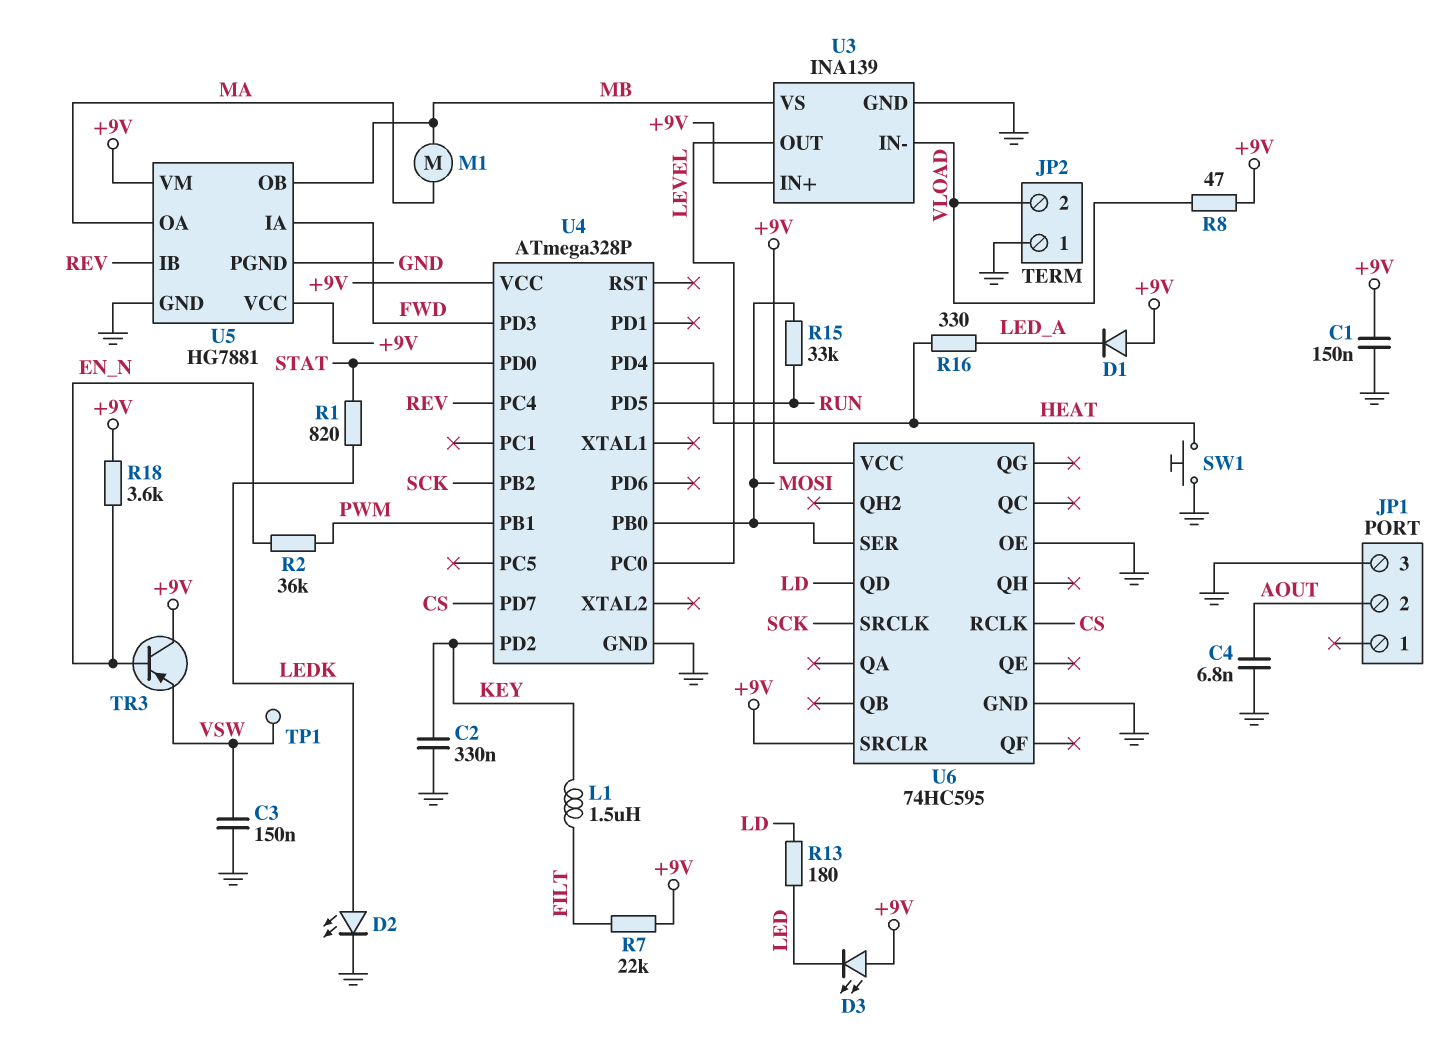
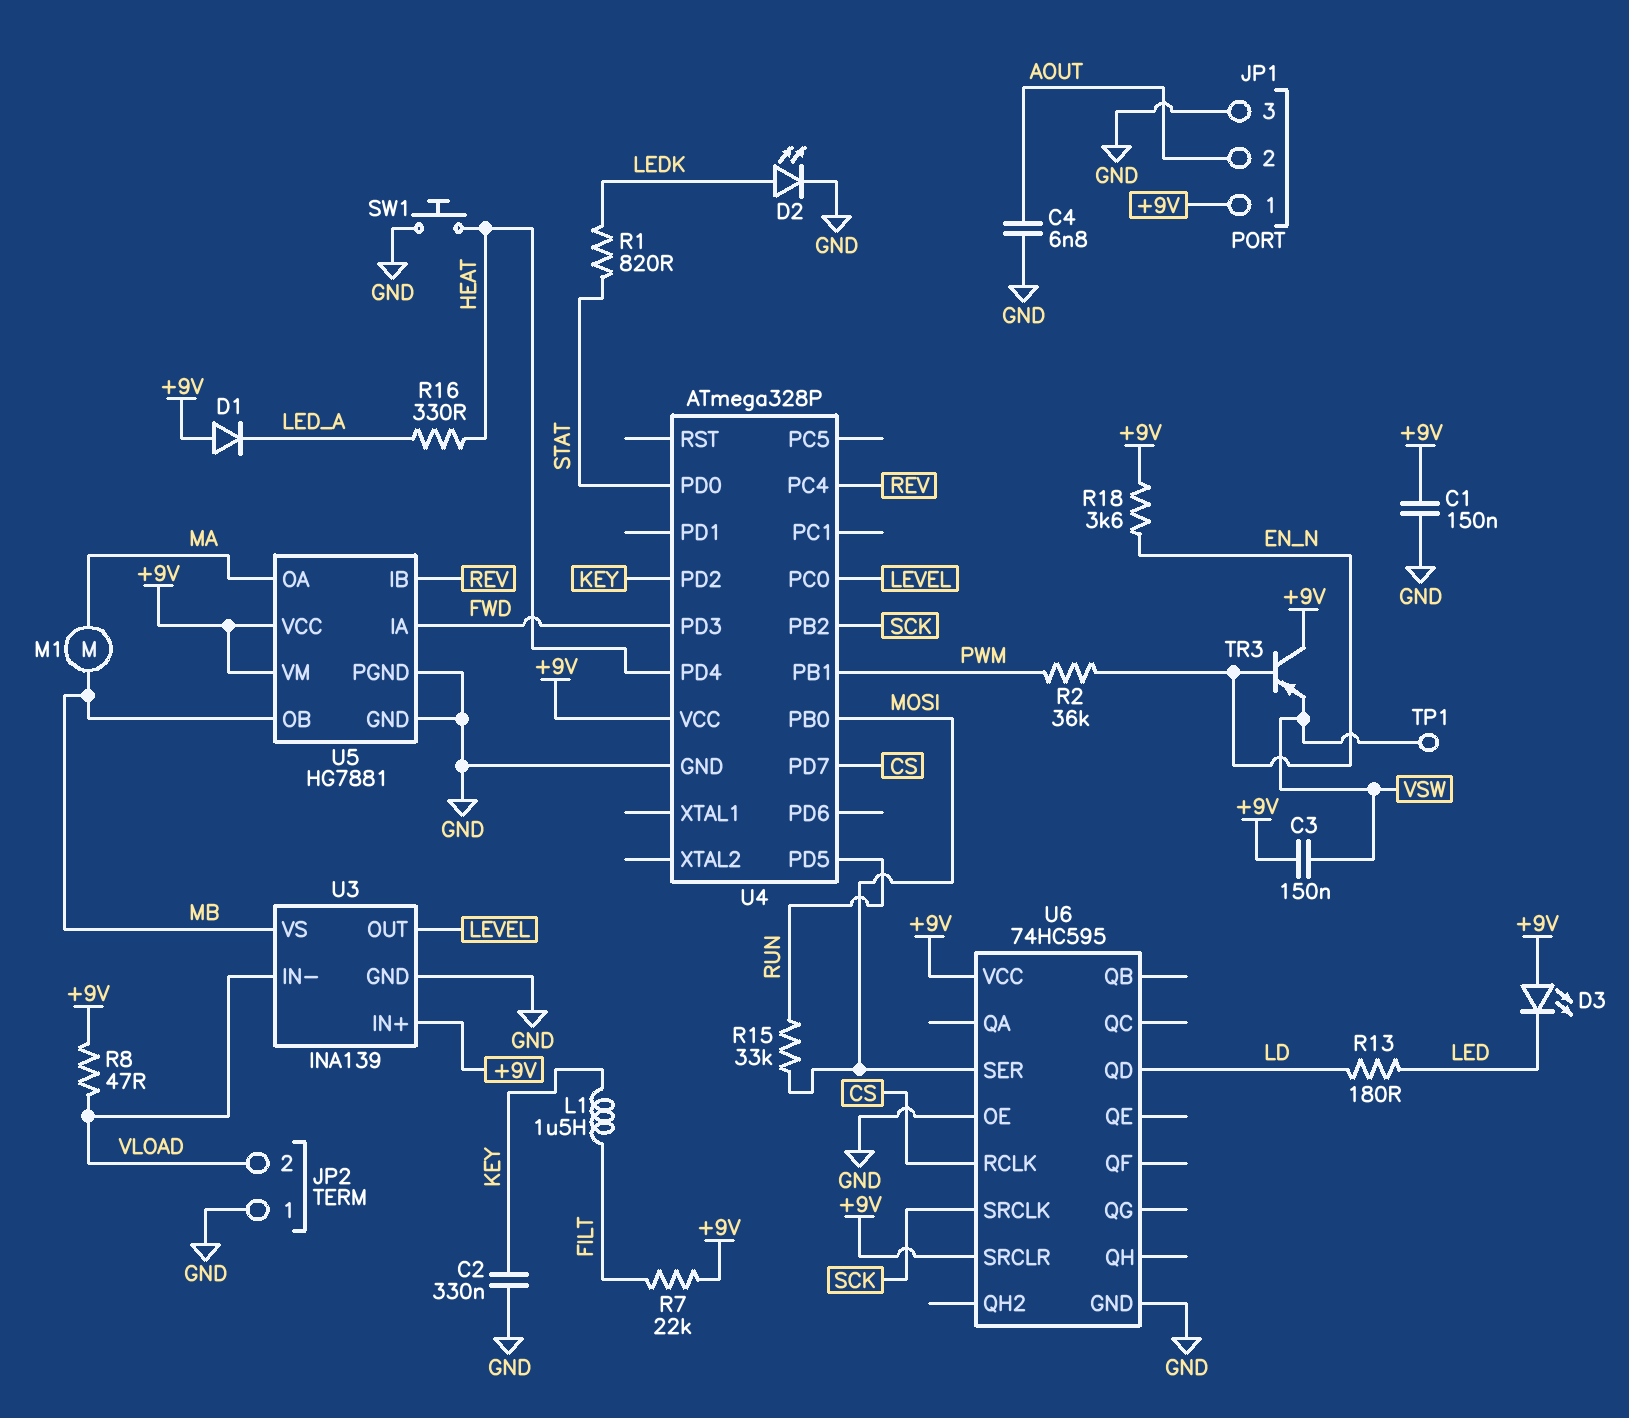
C3: 150nF (GND, VSW) -> 150nF (+9V, VSW)
JP1 pin 1: none -> +9V

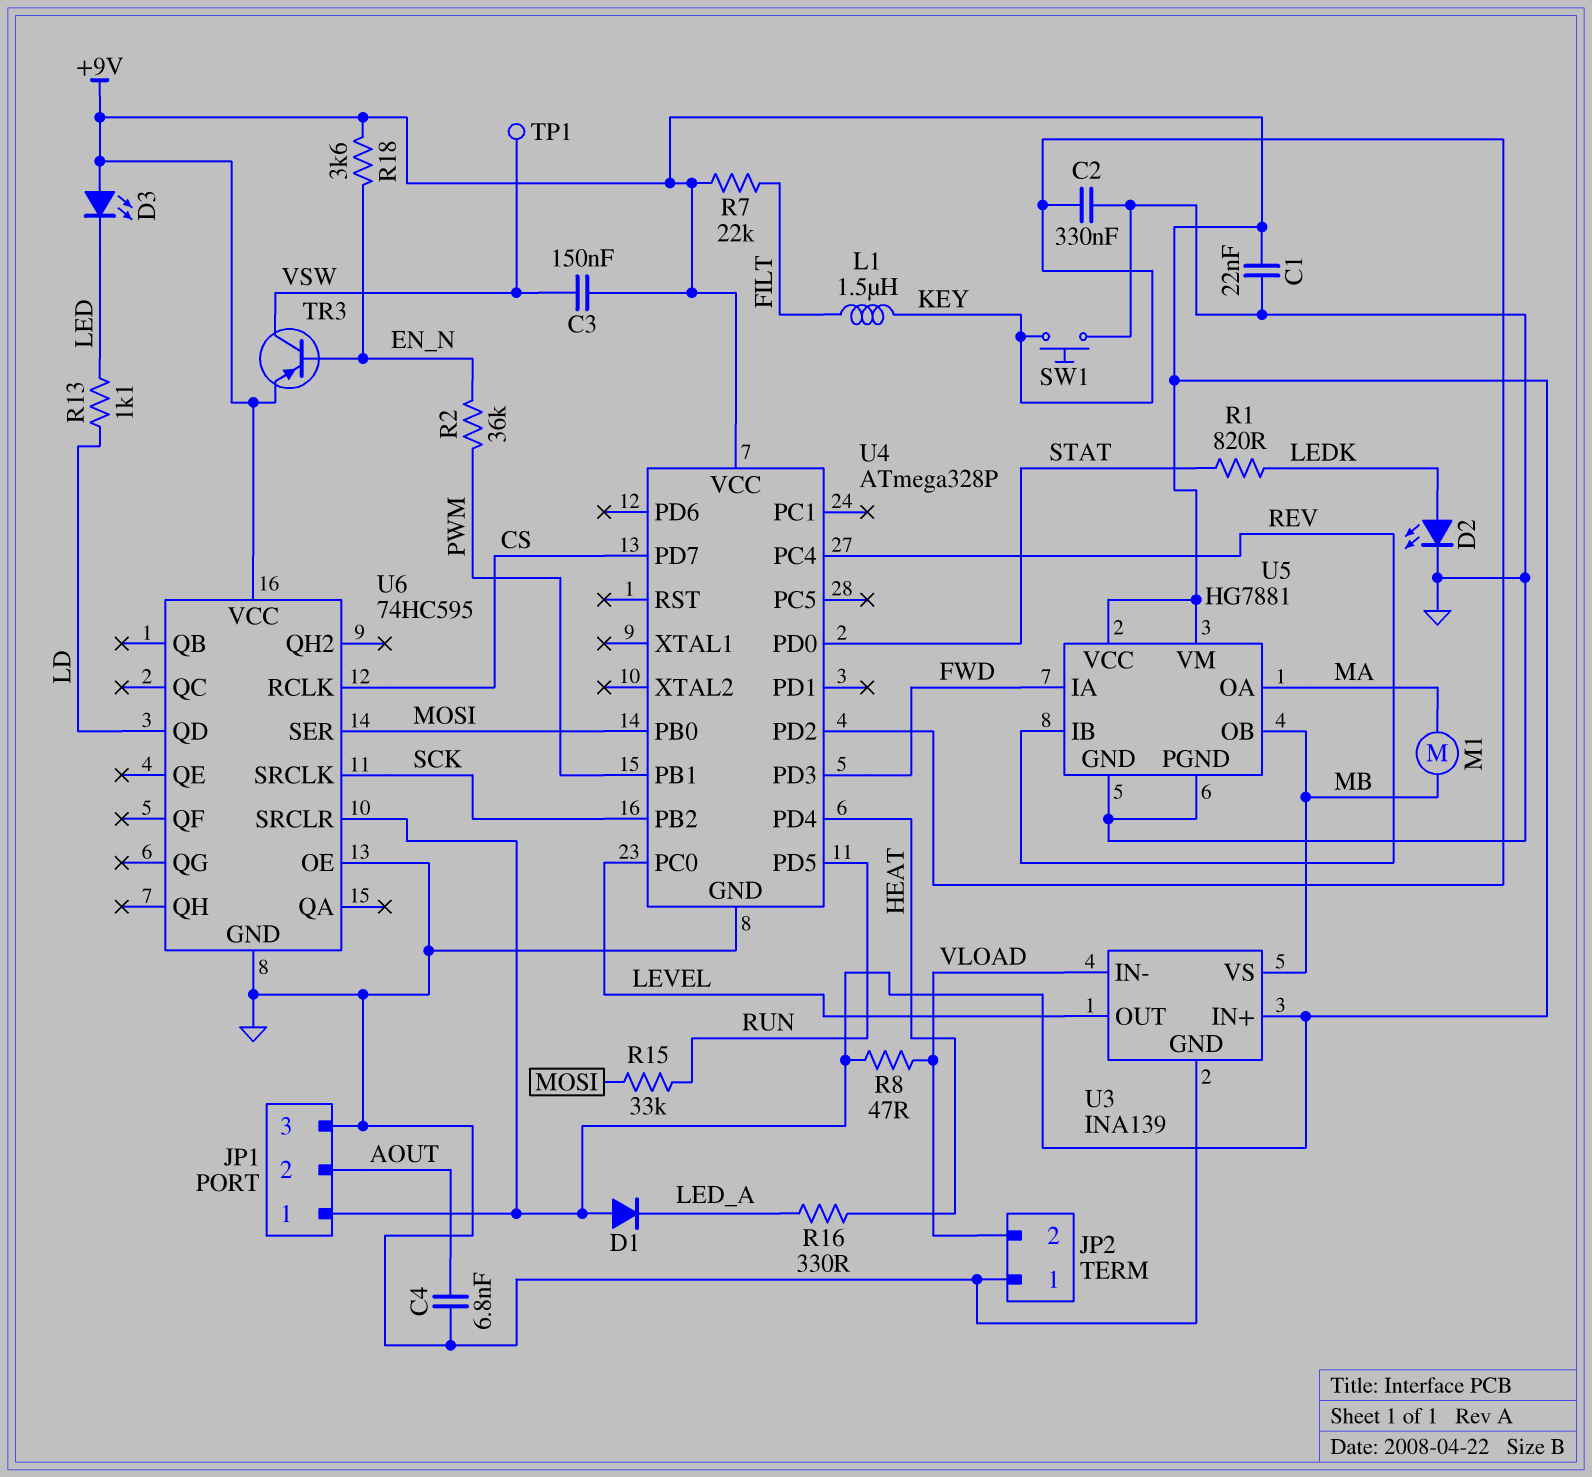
C1: 150nF (+9V, GND) -> 22nF (+9V, GND)
R13: 180 (LD, LED) -> 1.1k (LD, LED)
SW1: button (GND, HEAT) -> button (GND, KEY)
TR3: PNP (B EN_N, C +9V, E VSW) -> PNP (B EN_N, C VSW, E +9V)

